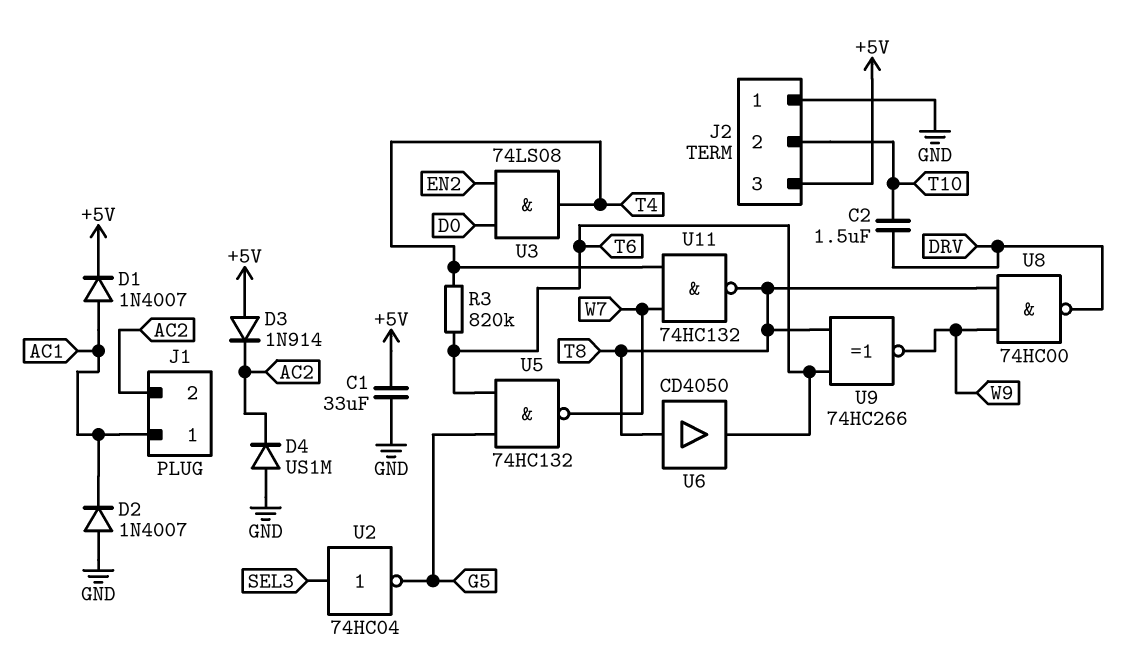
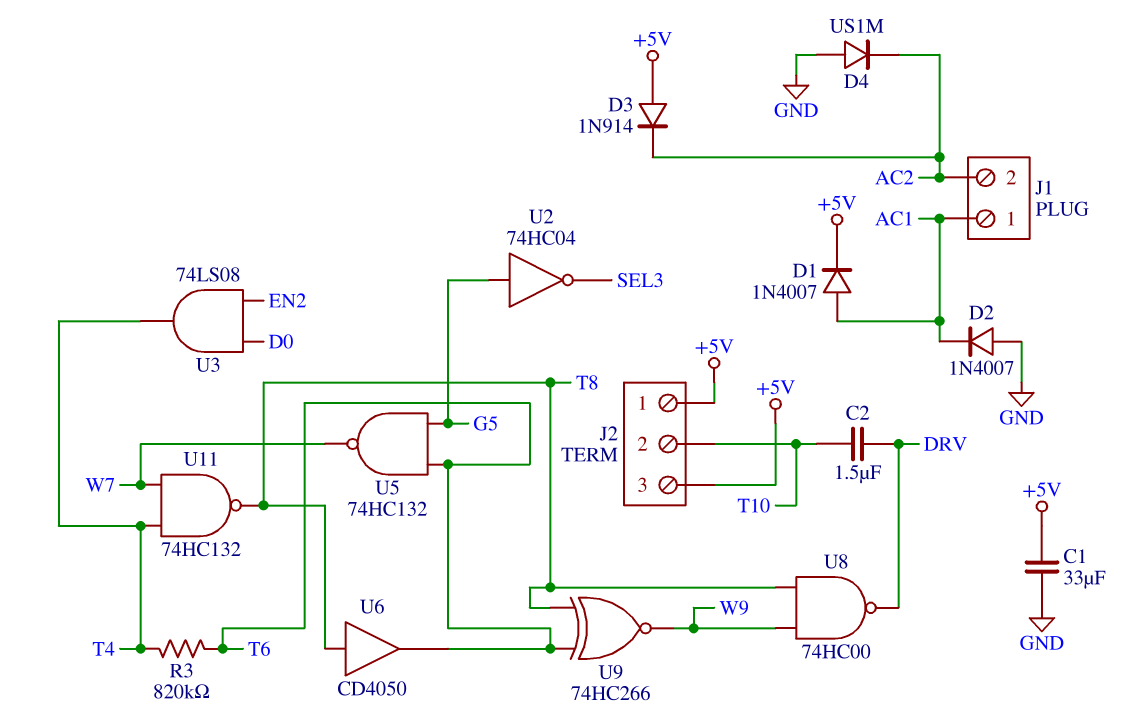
J2 pin 1: GND -> +5V
U2: NOT 74HC04 (in SEL3, out G5) -> NOT 74HC04 (in G5, out SEL3)

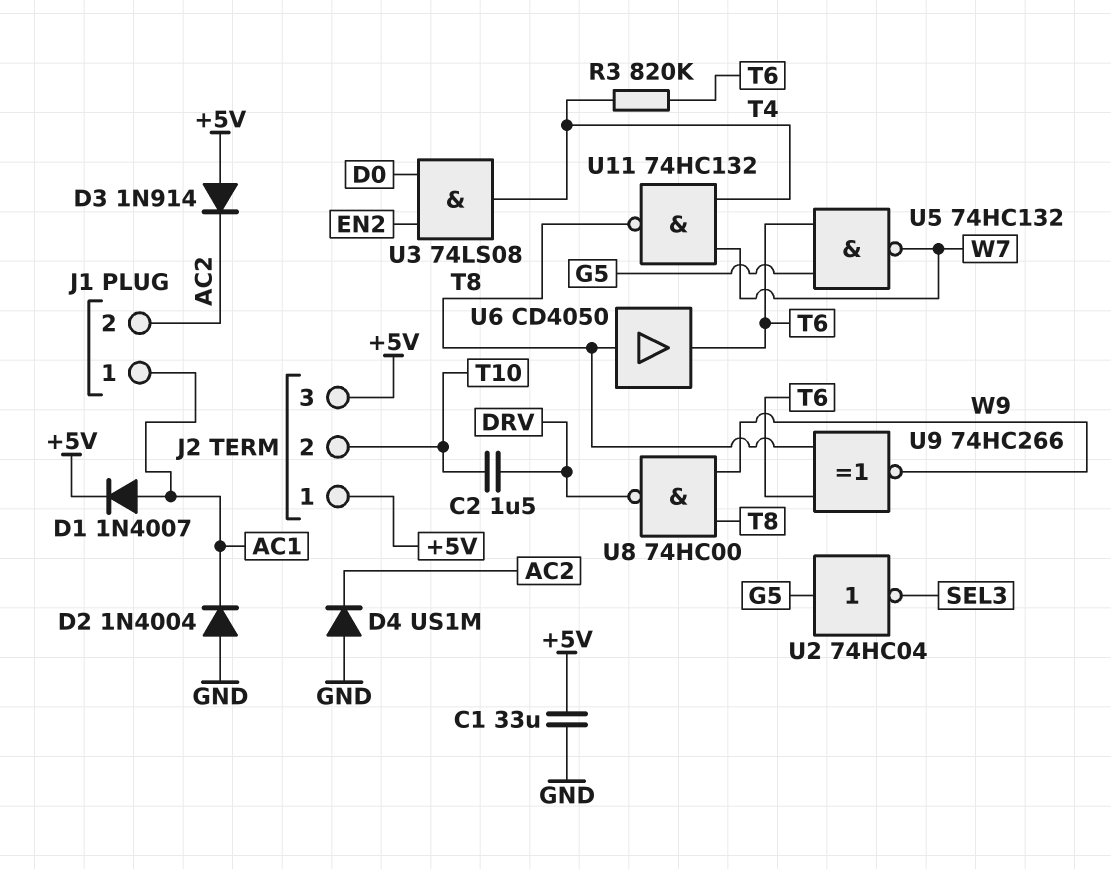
D2: diode 1N4007 (A GND, K AC1) -> diode 1N4004 (A GND, K AC1)

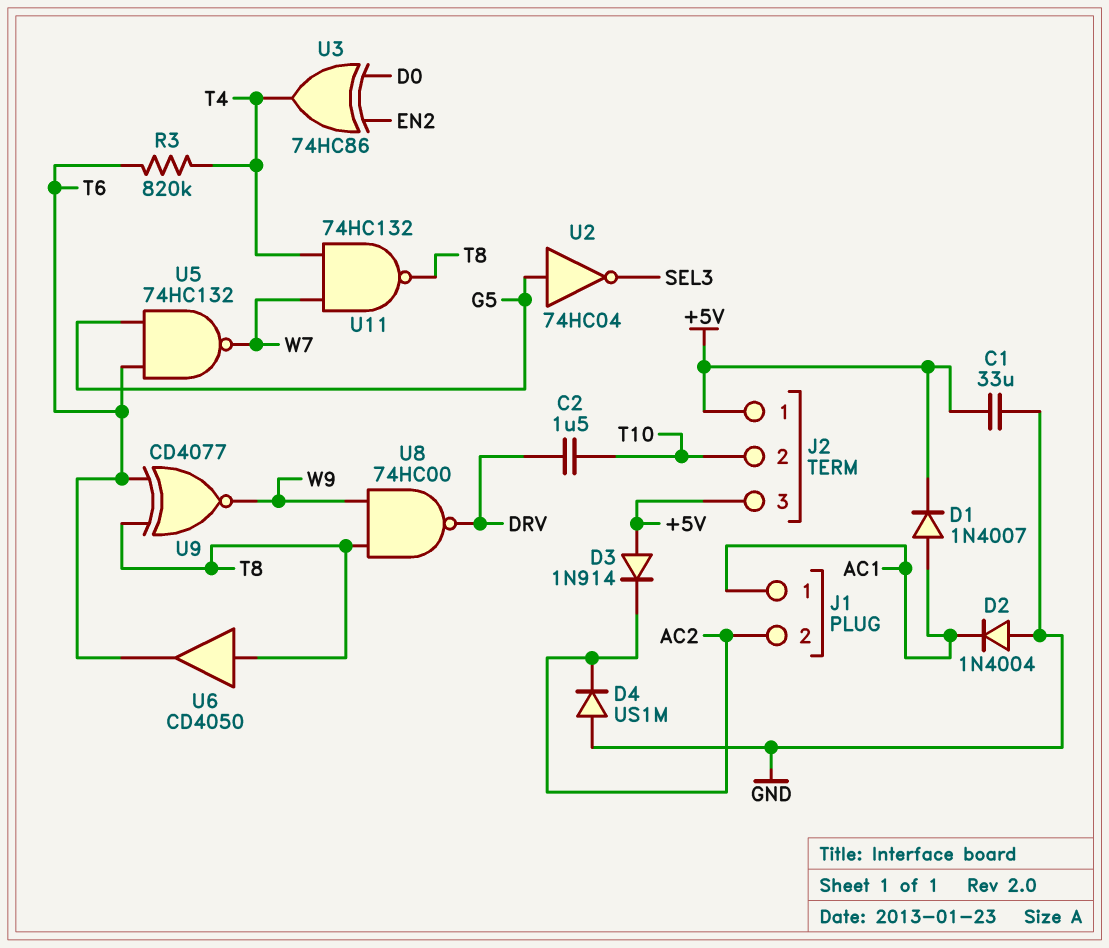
U3: AND 74LS08 (in D0, in EN2, out T4) -> XOR 74HC86 (in D0, in EN2, out T4)
U9: XNOR 74HC266 (in T6, in T8, out W9) -> XNOR CD4077 (in T6, in T8, out W9)

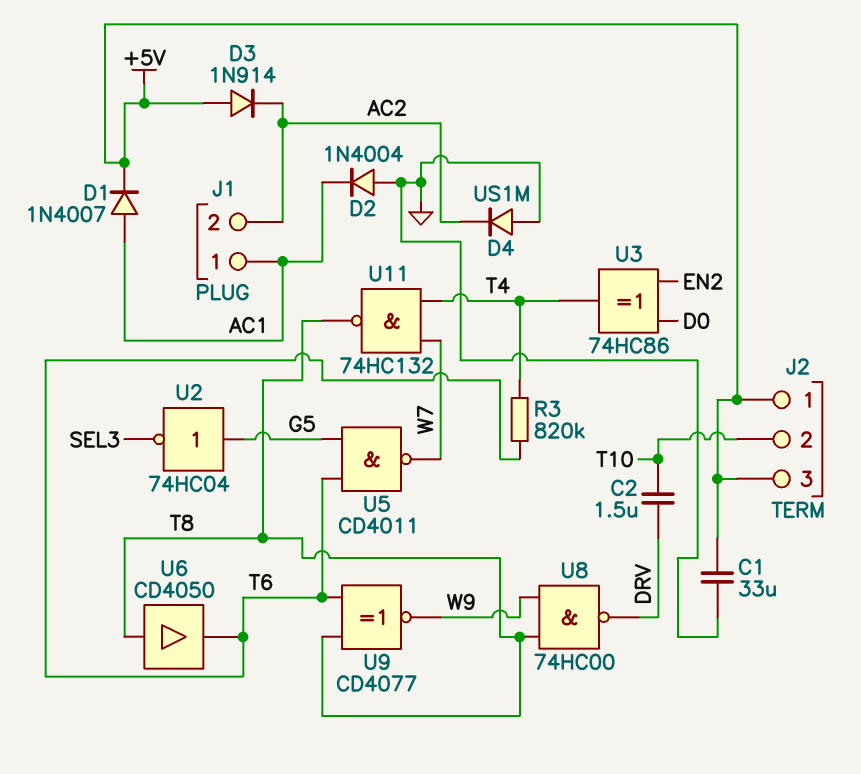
U5: NAND 74HC132 (in G5, in T6, out W7) -> NAND CD4011 (in G5, in T6, out W7)

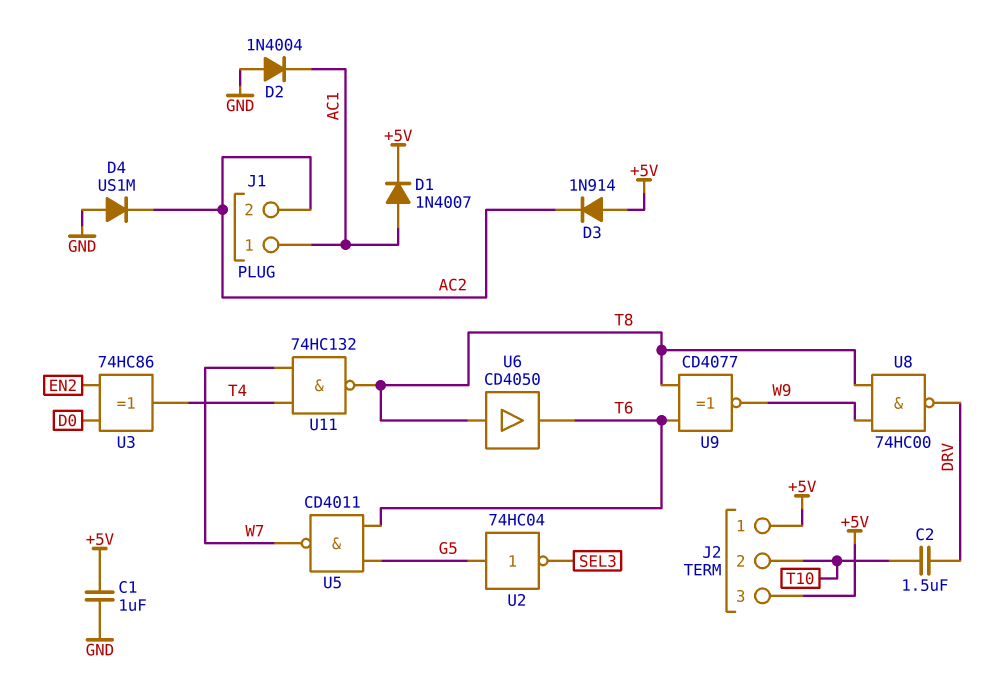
C1: 33uF (+5V, GND) -> 1uF (+5V, GND)
R3: 820k (T4, T6) -> none

